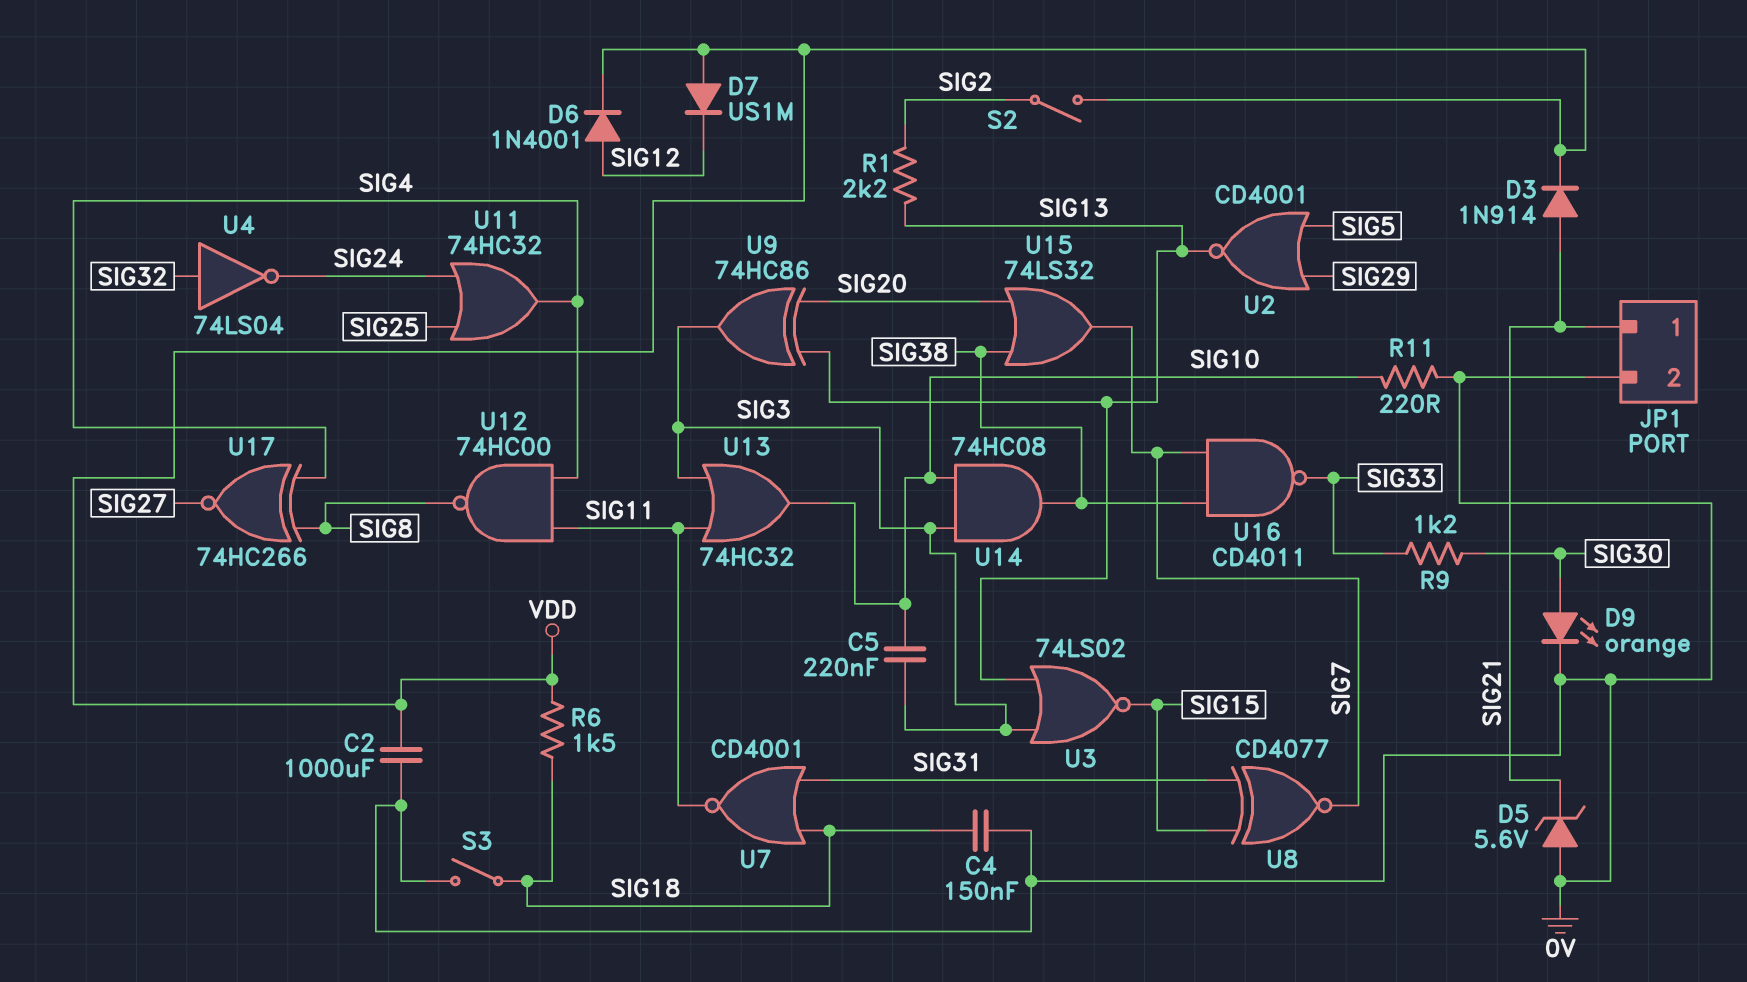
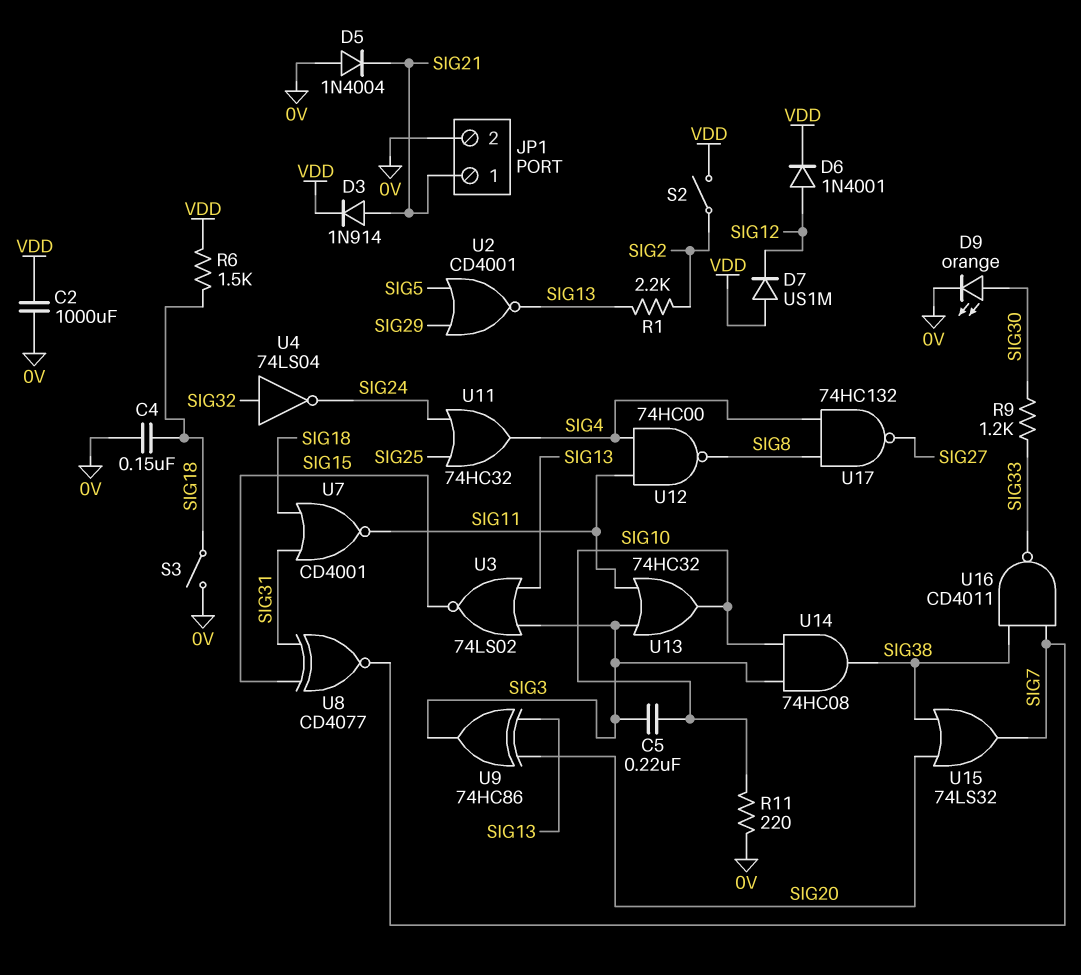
D5: zener 5.6V (A 0V, K SIG21) -> diode 1N4004 (A 0V, K SIG21)
U17: XNOR 74HC266 (in SIG4, in SIG8, out SIG27) -> NAND 74HC132 (in SIG4, in SIG8, out SIG27)

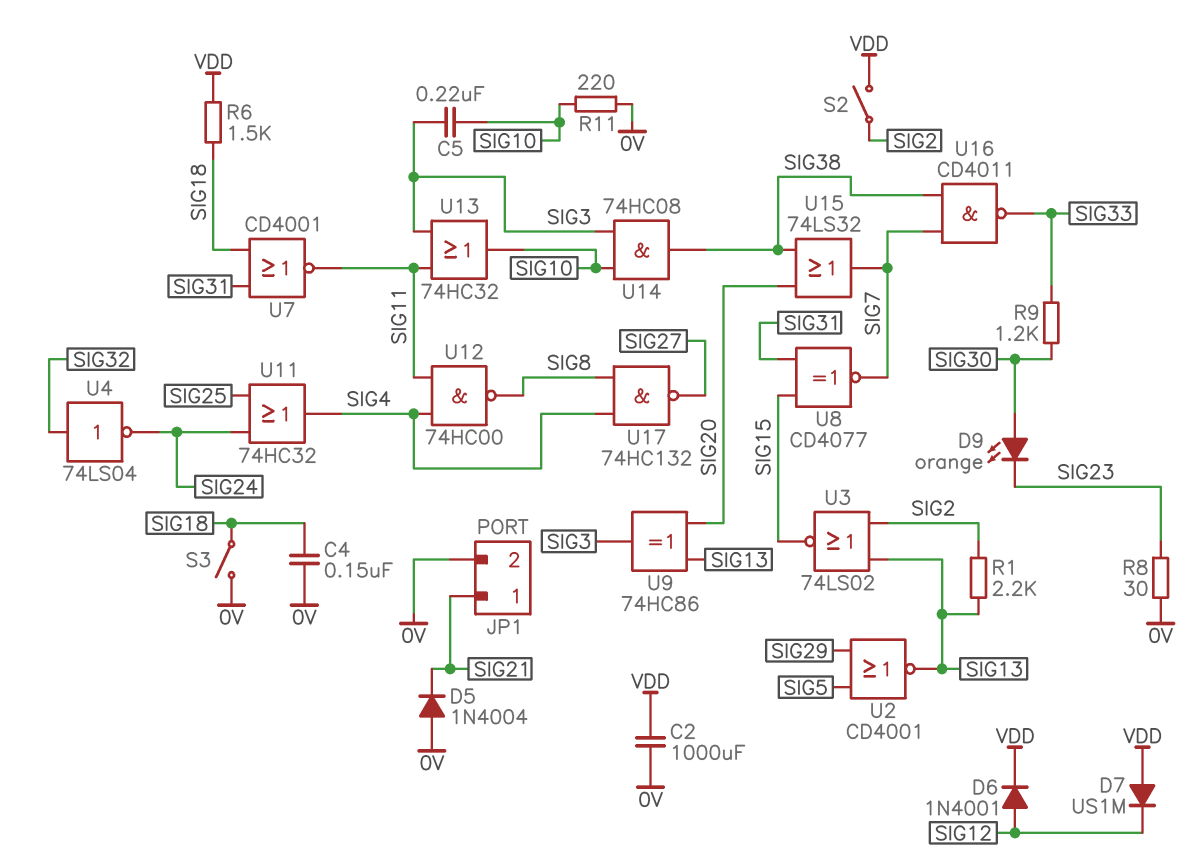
D3: diode 1N914 (A SIG21, K VDD) -> none
D9: LED orange (A SIG30, K 0V) -> LED orange (A SIG30, K SIG23)
R8: none -> 30 (0V, SIG23)
U3: NOR 74LS02 (in SIG3, in SIG13, out SIG15) -> NOR 74LS02 (in SIG2, in SIG13, out SIG15)

